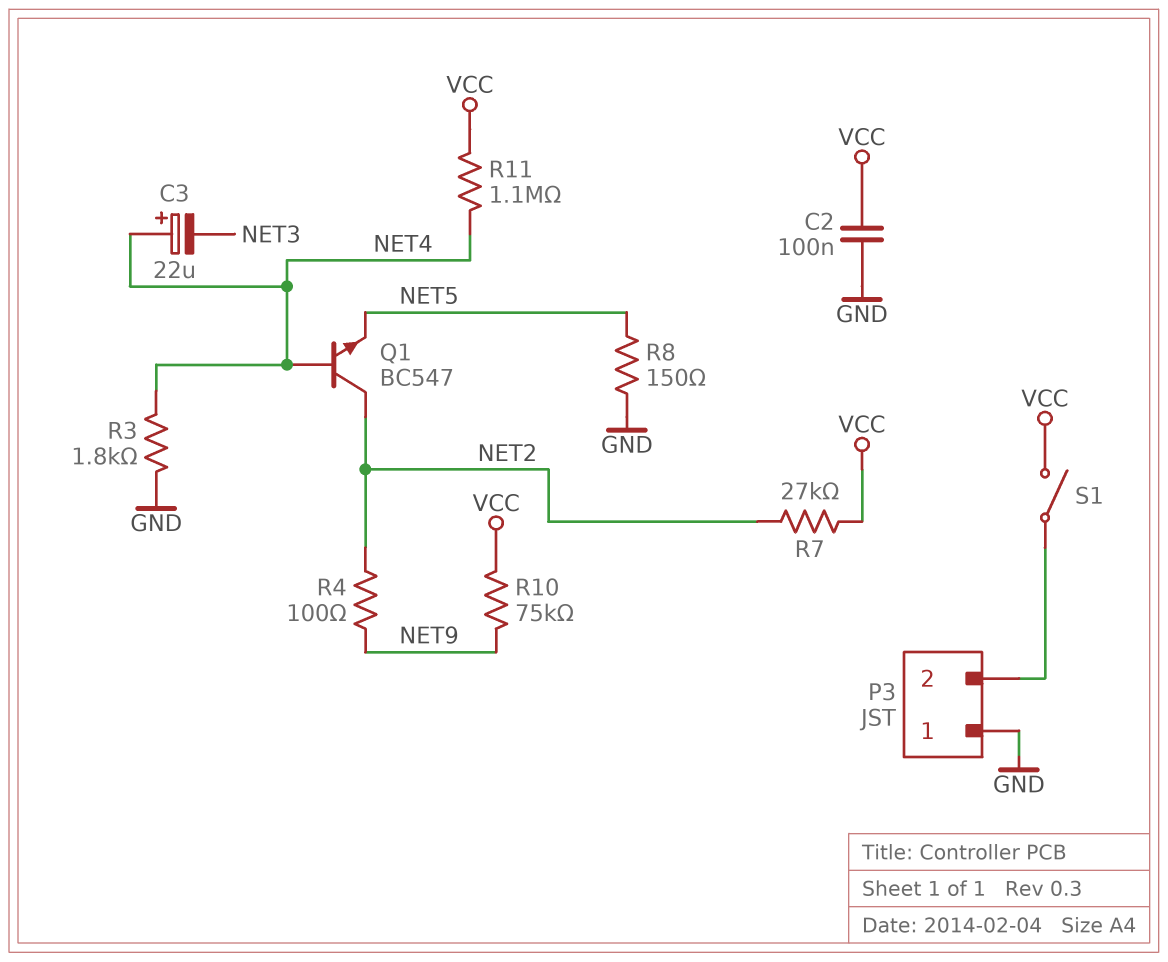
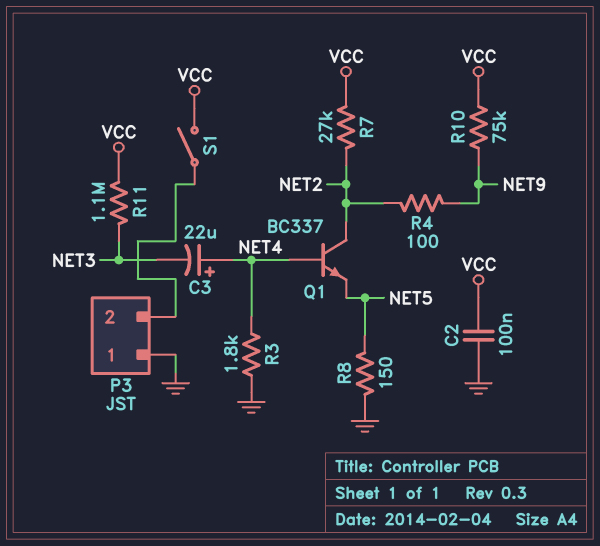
Q1: NPN BC547 (B NET4, C NET2, E NET5) -> NPN BC337 (B NET4, C NET2, E NET5)
R11: 1.1M (NET4, VCC) -> 1.1M (NET3, VCC)

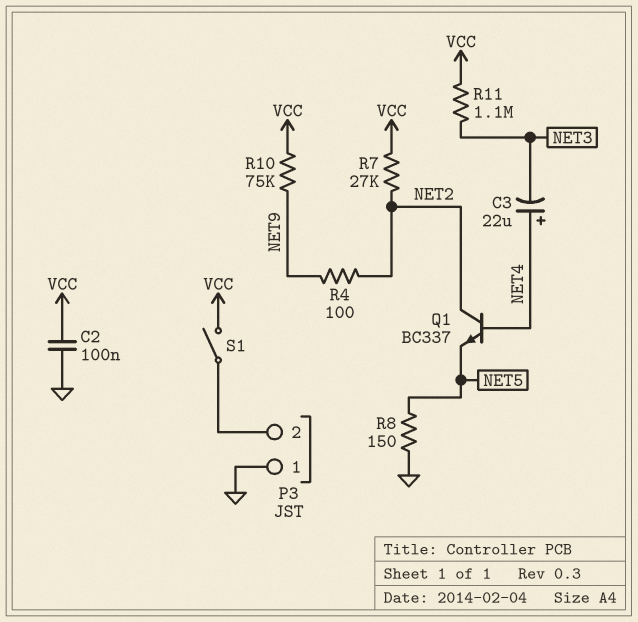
R3: 1.8k (GND, NET4) -> none

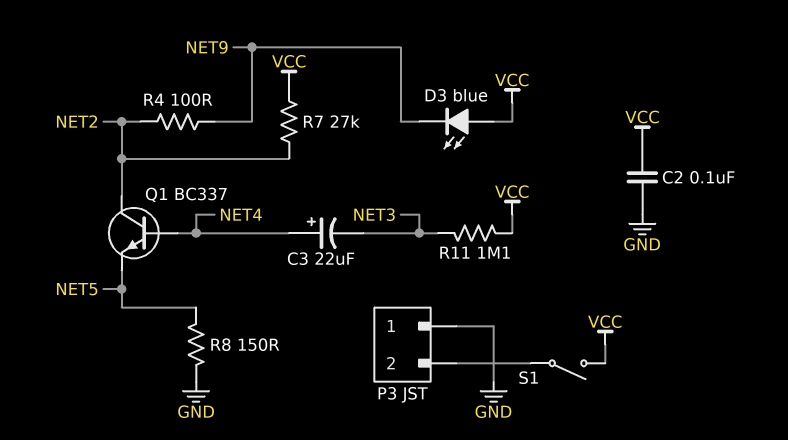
D3: none -> LED blue (A VCC, K NET9)
R10: 75k (NET9, VCC) -> none

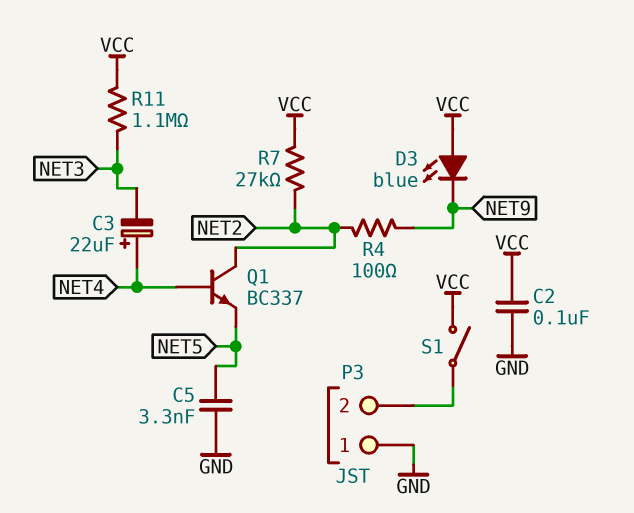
C5: none -> 3.3nF (GND, NET5)
R8: 150 (GND, NET5) -> none

